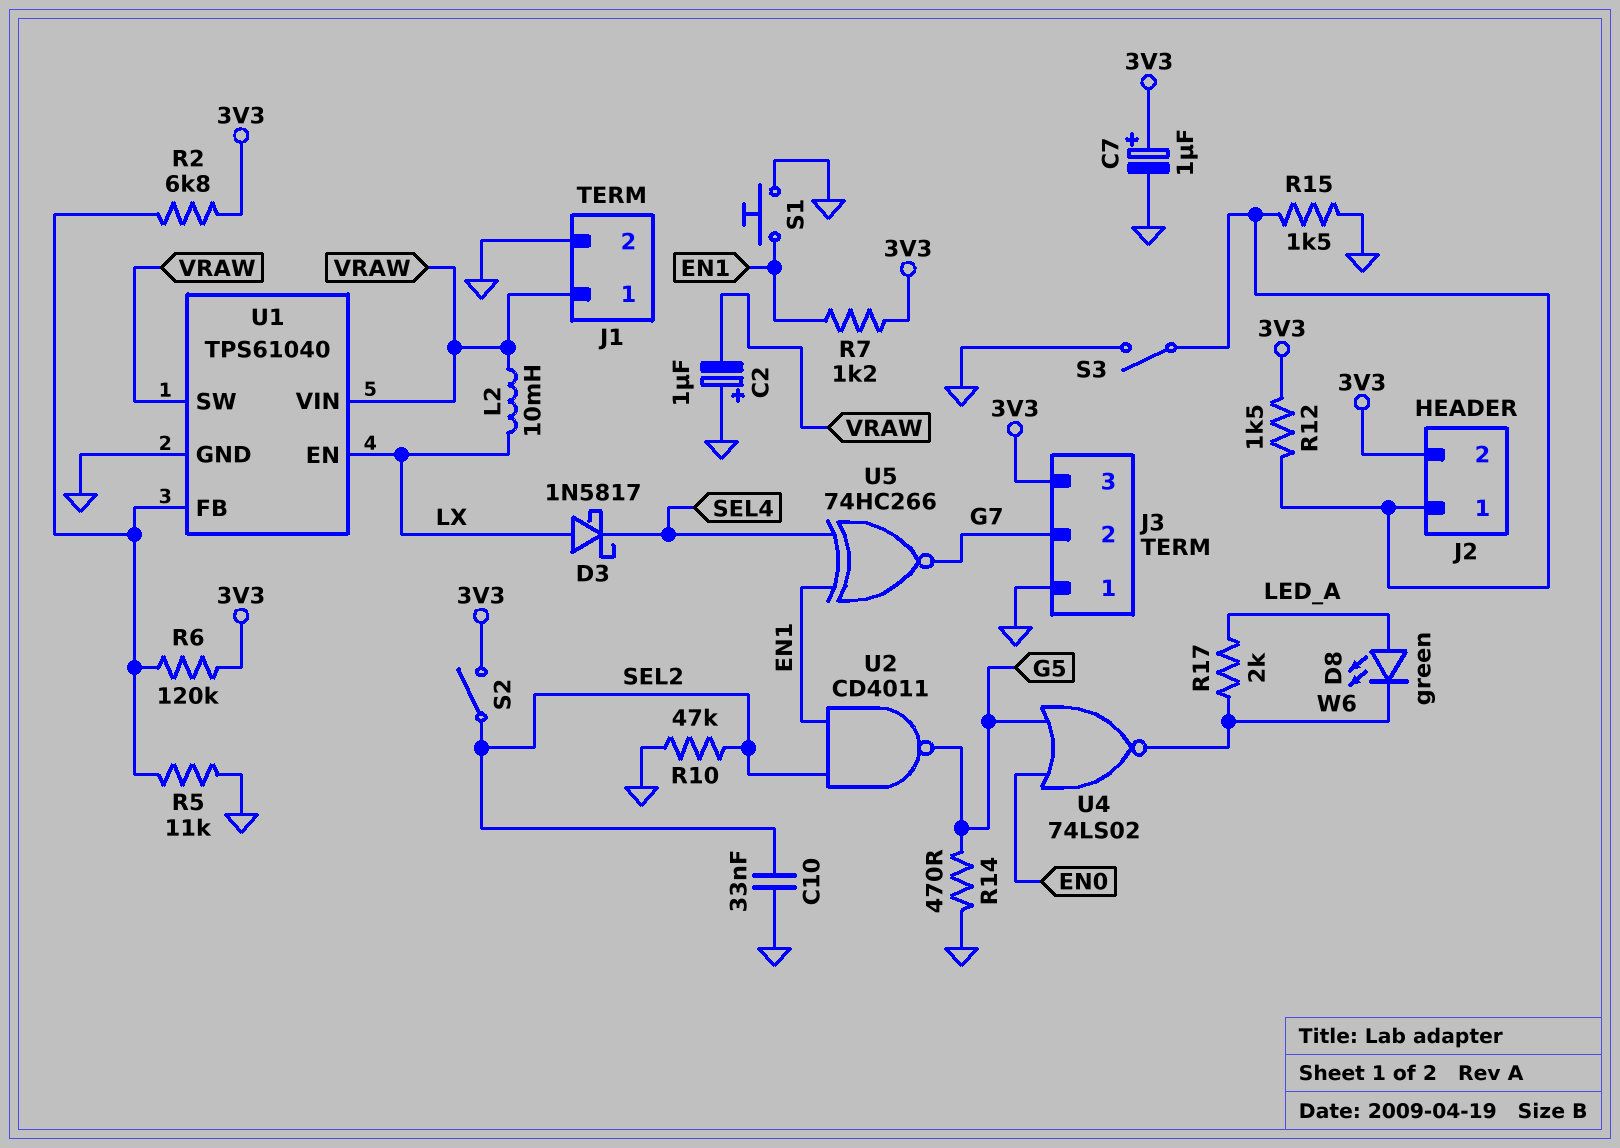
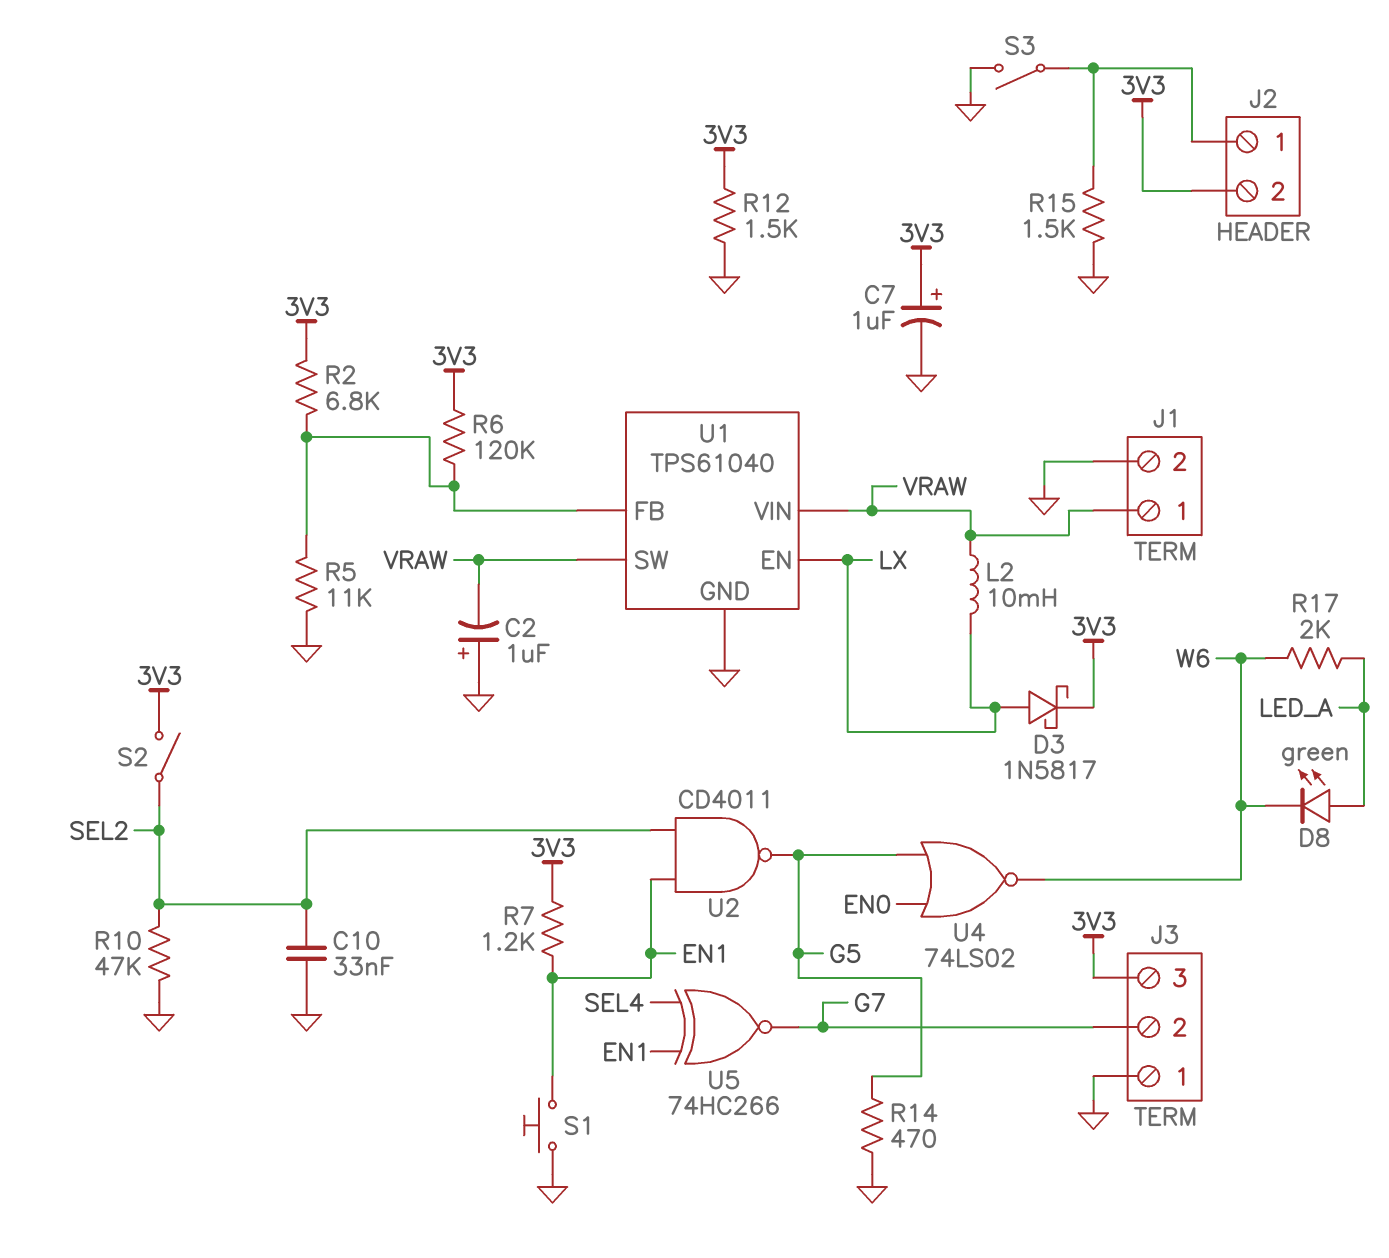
D3: schottky 1N5817 (A LX, K SEL4) -> schottky 1N5817 (A LX, K 3V3)
R12: 1.5k (3V3, J2/1) -> 1.5k (3V3, GND)

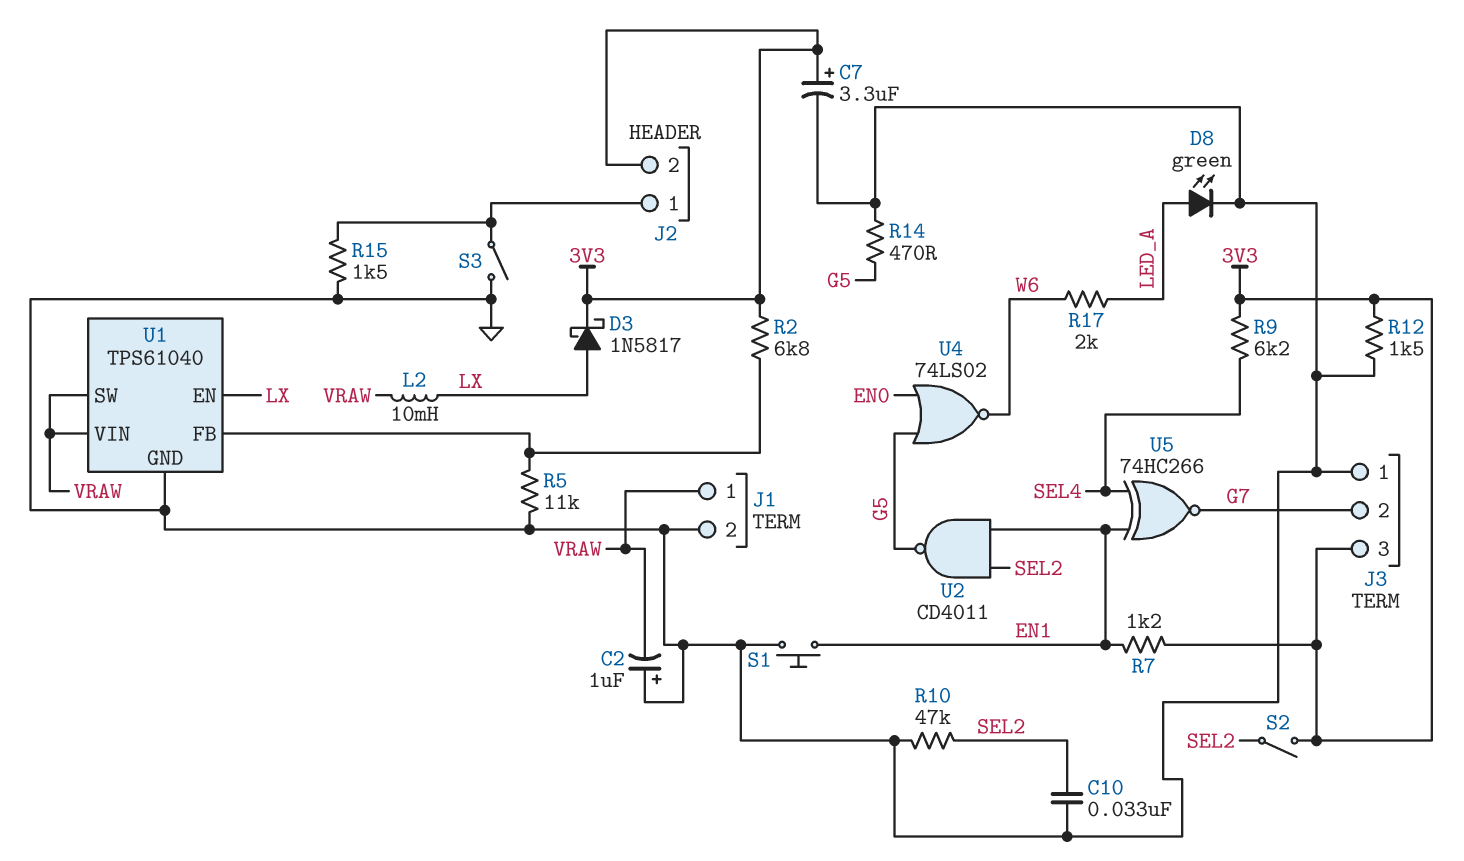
C7: 1uF (plus 3V3, minus GND) -> 3.3uF (plus 3V3, minus GND)
D8: LED green (A LED_A, K W6) -> LED green (A LED_A, K GND)
R6: 120k (3V3, U1/FB) -> none
R9: none -> 6.2k (3V3, SEL4)

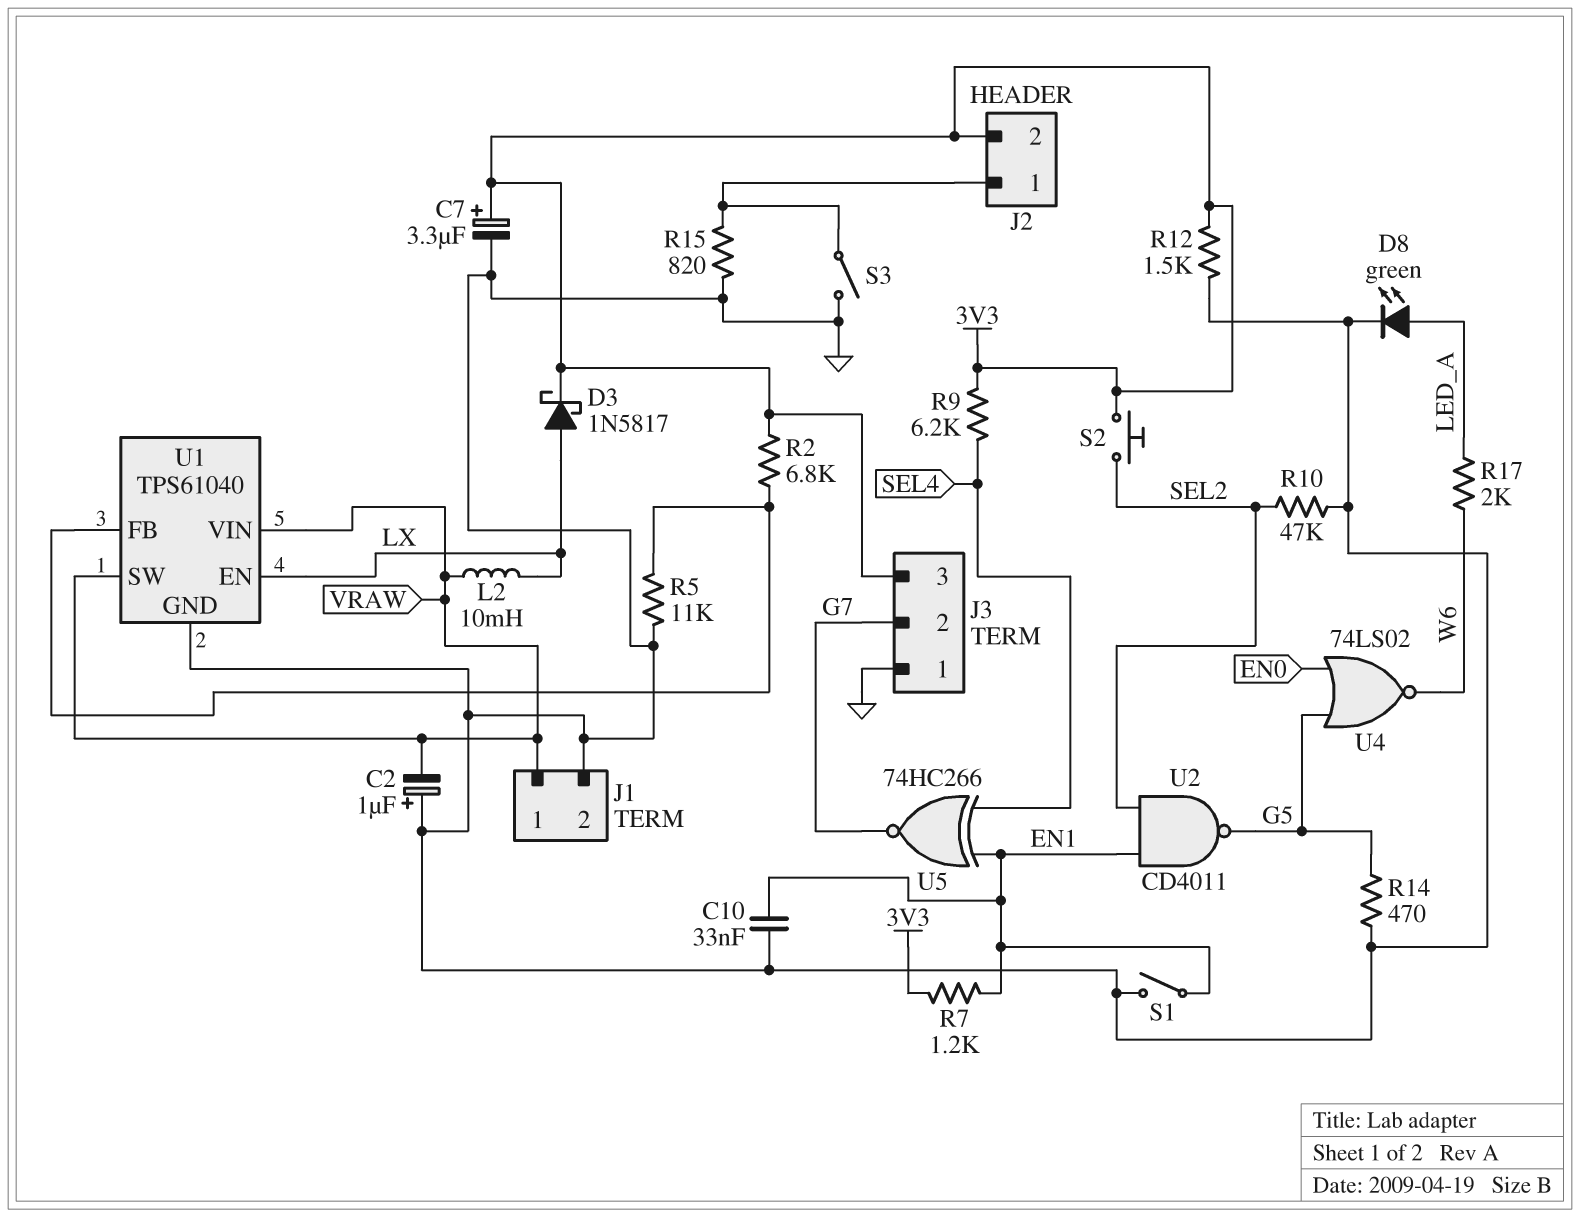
C10: 33nF (GND, SEL2) -> 33nF (EN1, GND)
R15: 1.5k (GND, J2/1) -> 820 (GND, J2/1)
S1: button (EN1, GND) -> switch (EN1, GND)
S2: switch (3V3, SEL2) -> button (3V3, SEL2)

